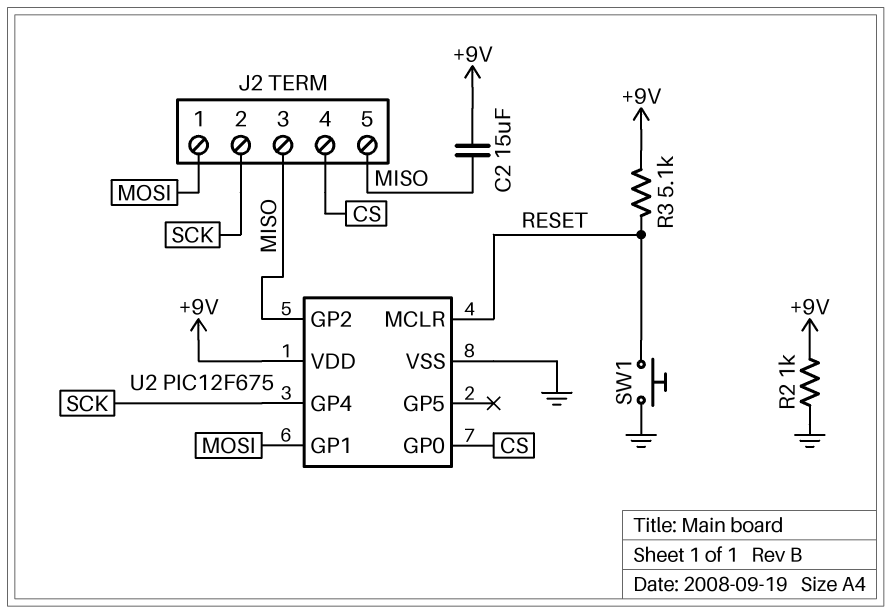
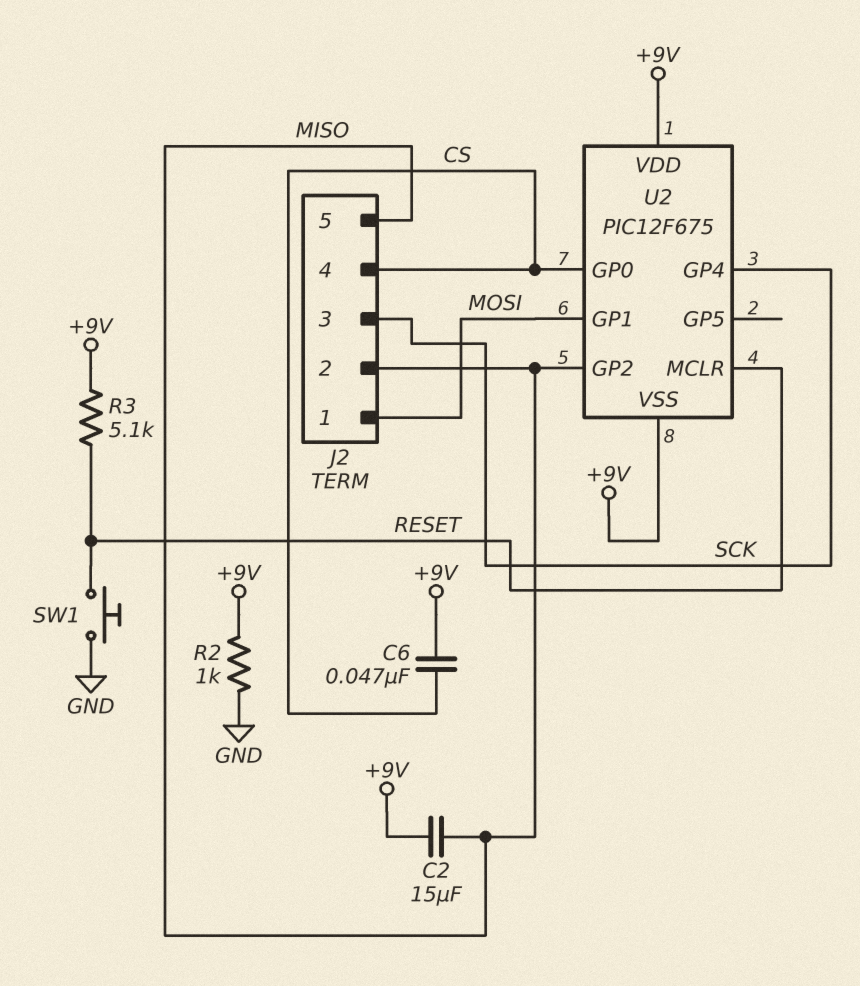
C6: none -> 47nF (+9V, CS)
J2 pin 2: SCK -> MISO
J2 pin 3: MISO -> SCK
U2 pin VSS: GND -> +9V

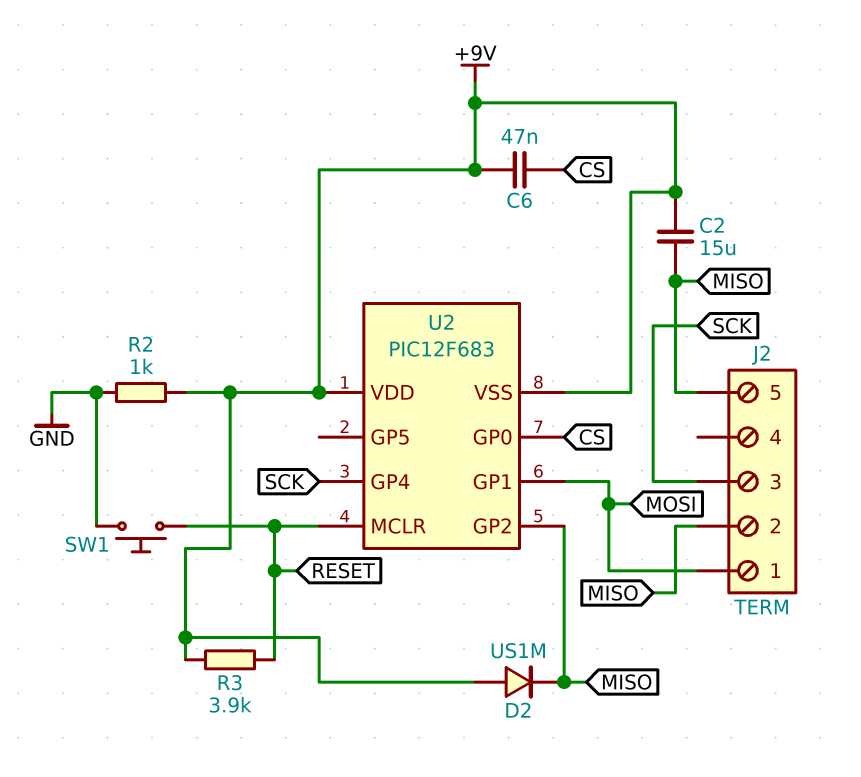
D2: none -> diode US1M (A +9V, K MISO)
J2 pin 4: CS -> none
R3: 5.1k (+9V, RESET) -> 3.9k (+9V, RESET)
U2: PIC12F675 -> PIC12F683

